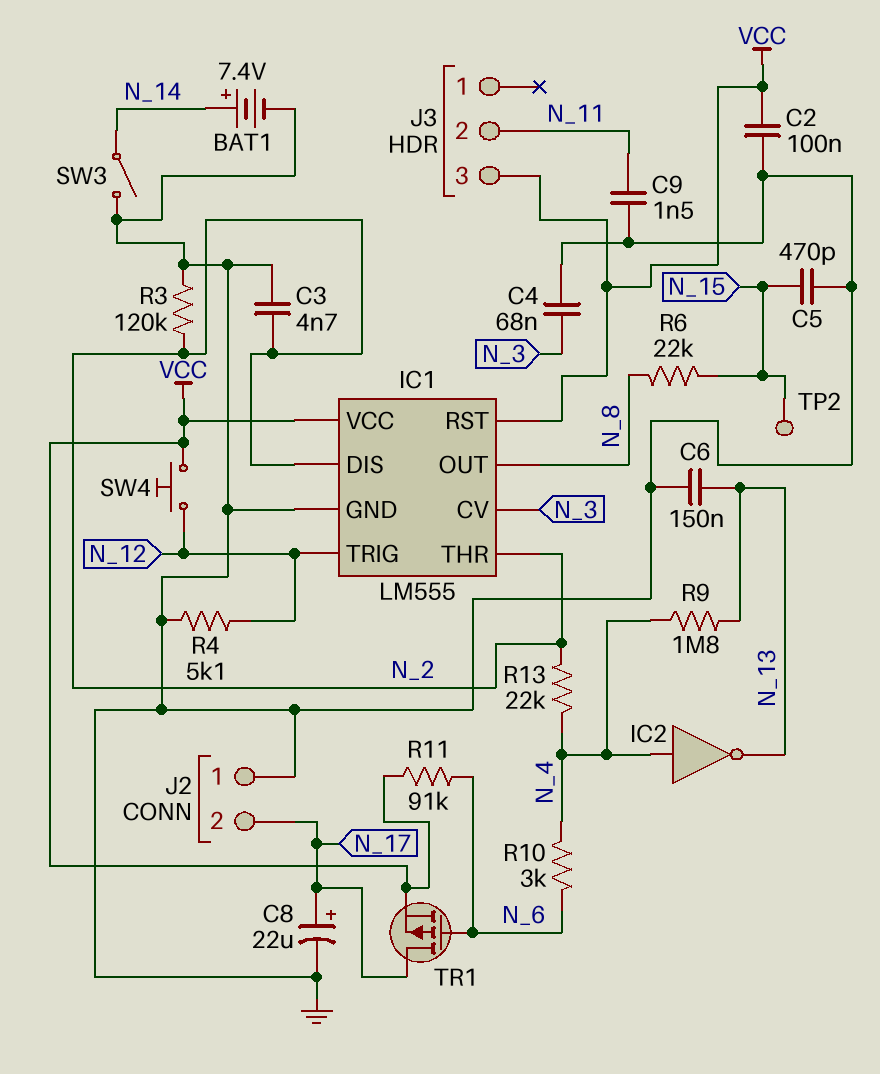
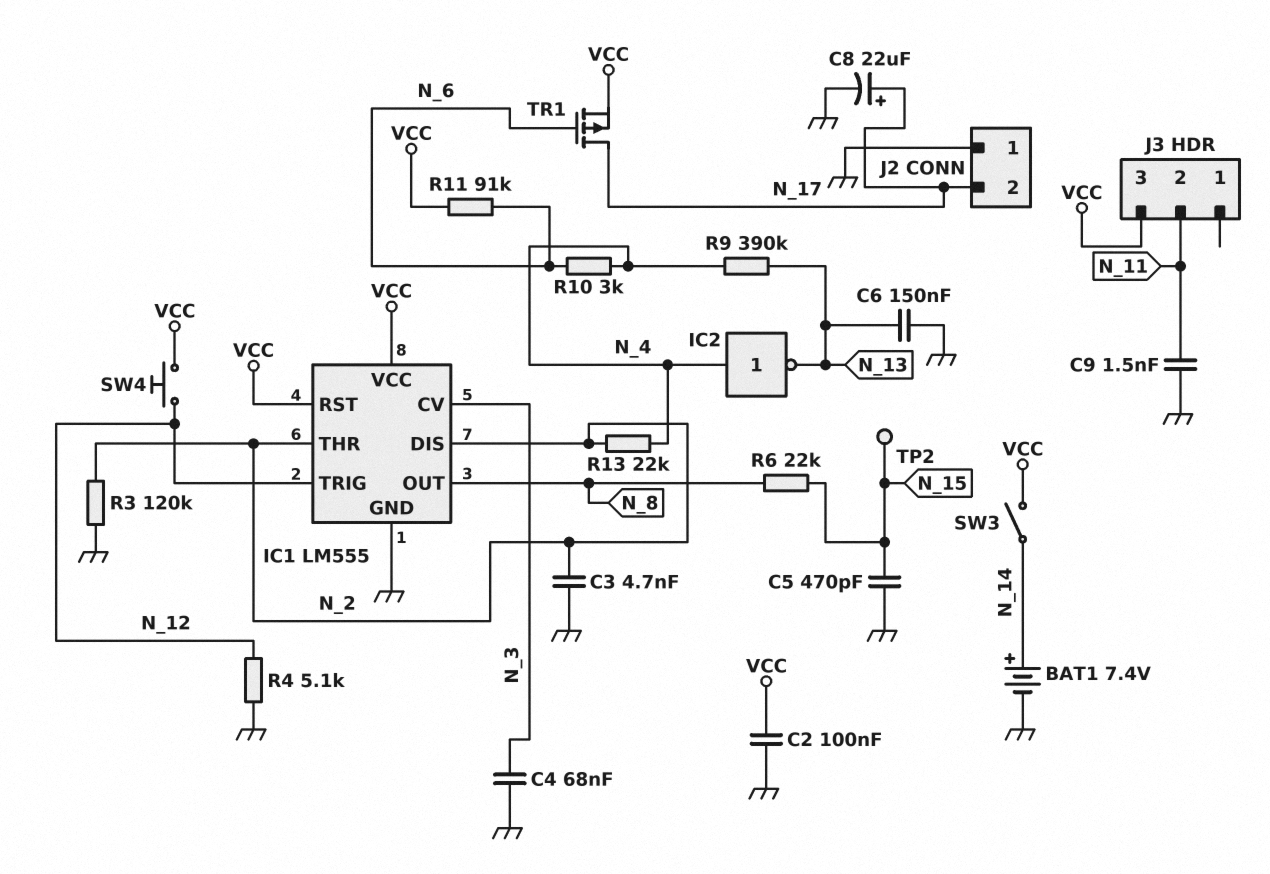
R9: 1.8M (N_4, N_13) -> 390k (N_4, N_13)
SW3: switch (GND, N_14) -> switch (N_14, VCC)

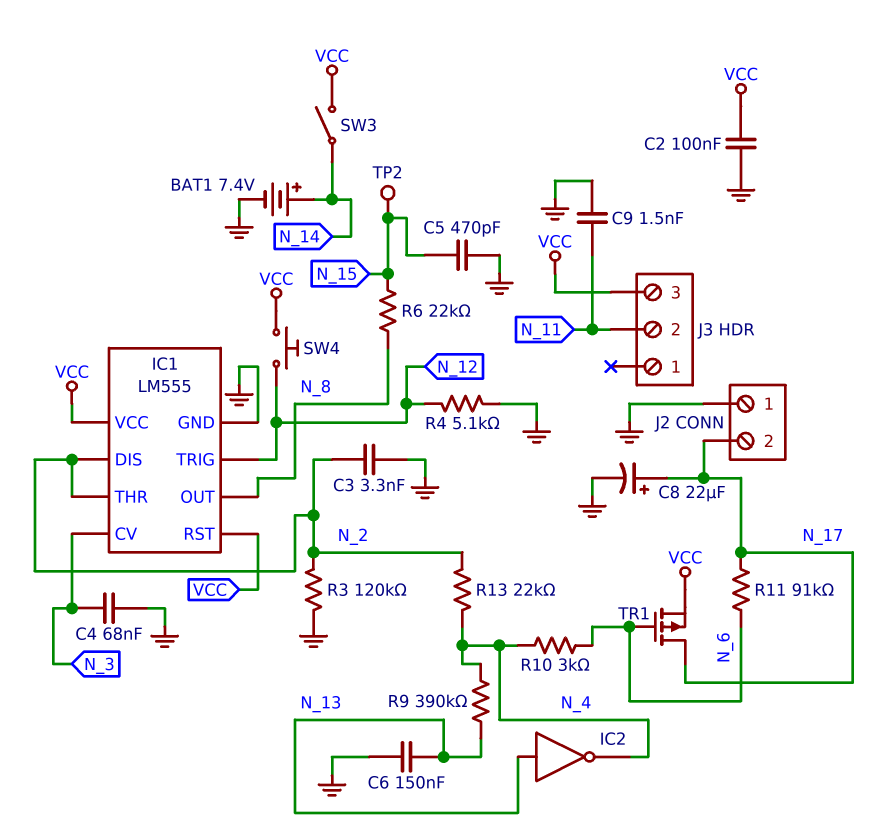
C3: 4.7nF (GND, N_2) -> 3.3nF (GND, N_2)
IC2: NOT (in N_4, out N_13) -> NOT (in N_13, out N_4)
R11: 91k (N_6, VCC) -> 91k (N_6, N_17)

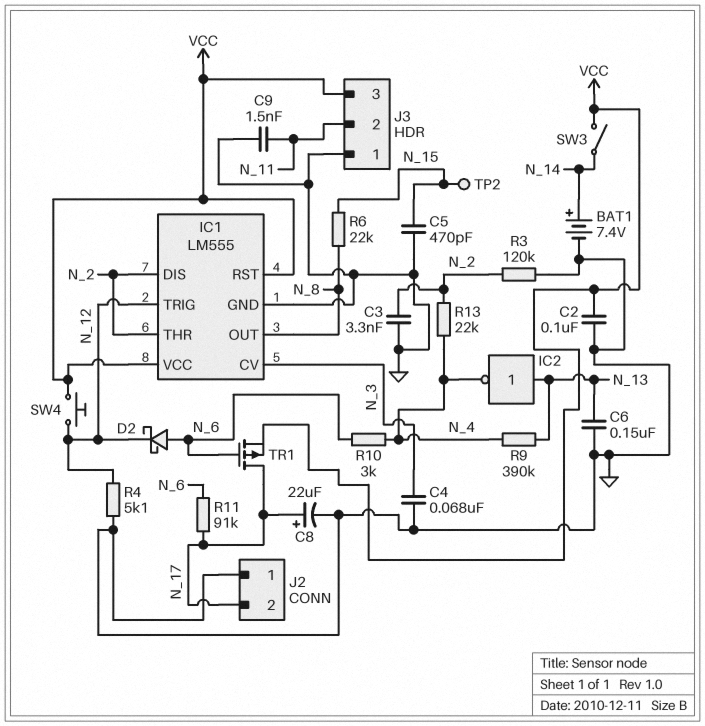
D2: none -> schottky (A N_6, K N_12)
J3 pin 1: none -> GND

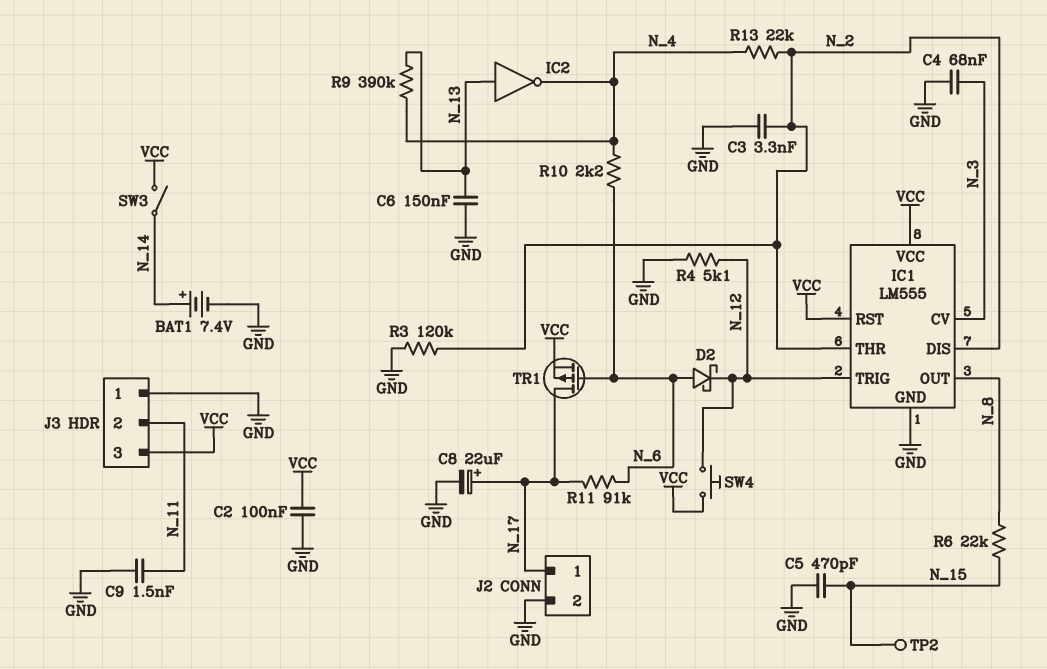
J2 pin 1: GND -> N_17
J2 pin 2: N_17 -> GND
R10: 3k (N_4, N_6) -> 2.2k (N_4, N_6)

